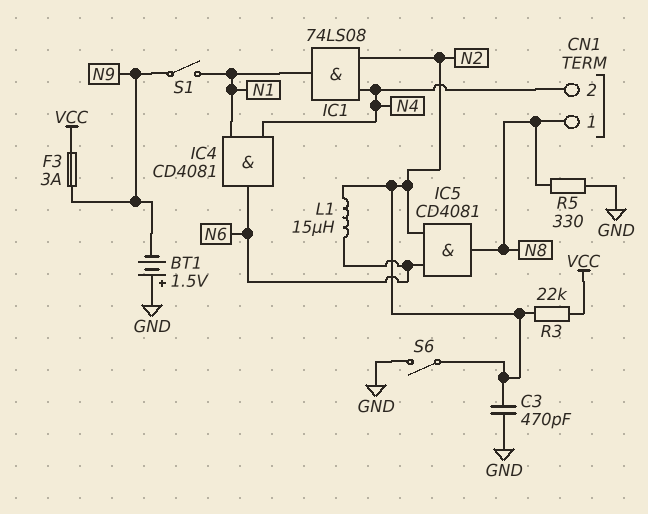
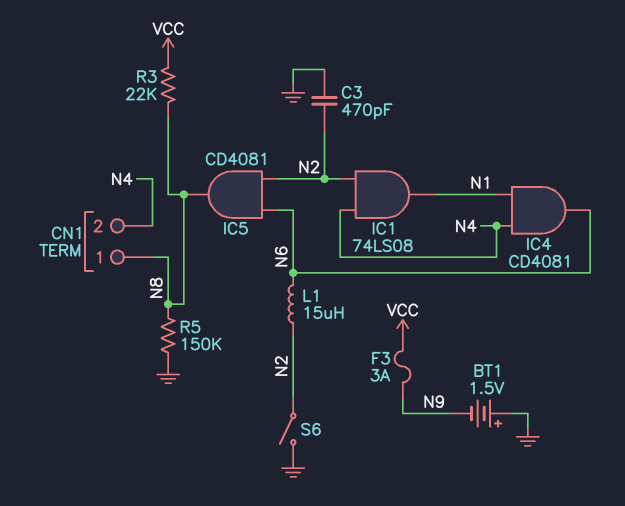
R3: 22k (N2, VCC) -> 22k (N8, VCC)
R5: 330 (GND, N8) -> 150k (GND, N8)
S1: switch (N1, N9) -> none

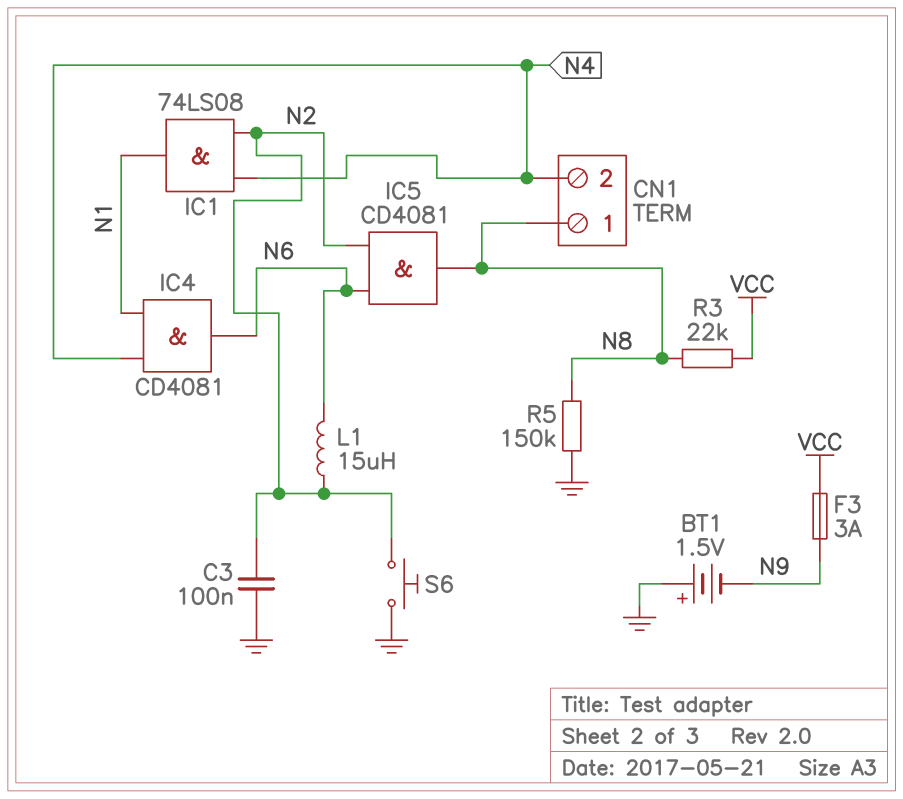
C3: 470pF (GND, N2) -> 100nF (GND, N2)
S6: switch (GND, N2) -> button (GND, N2)

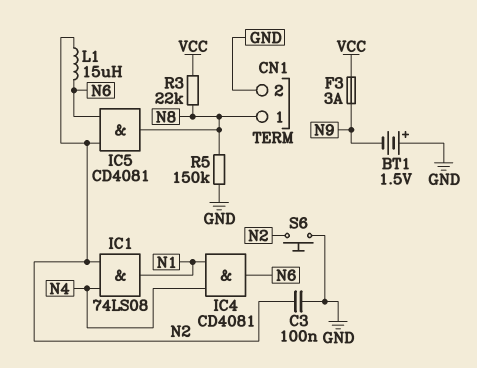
CN1 pin 2: N4 -> GND

